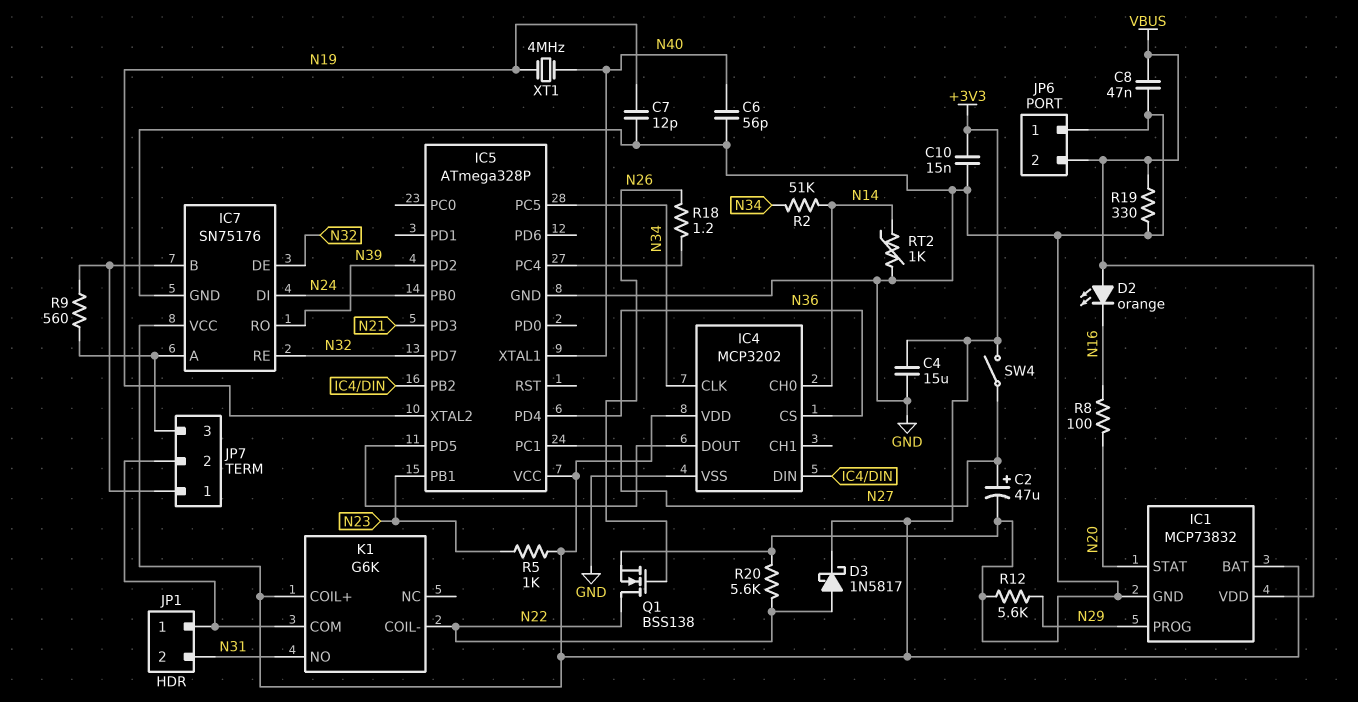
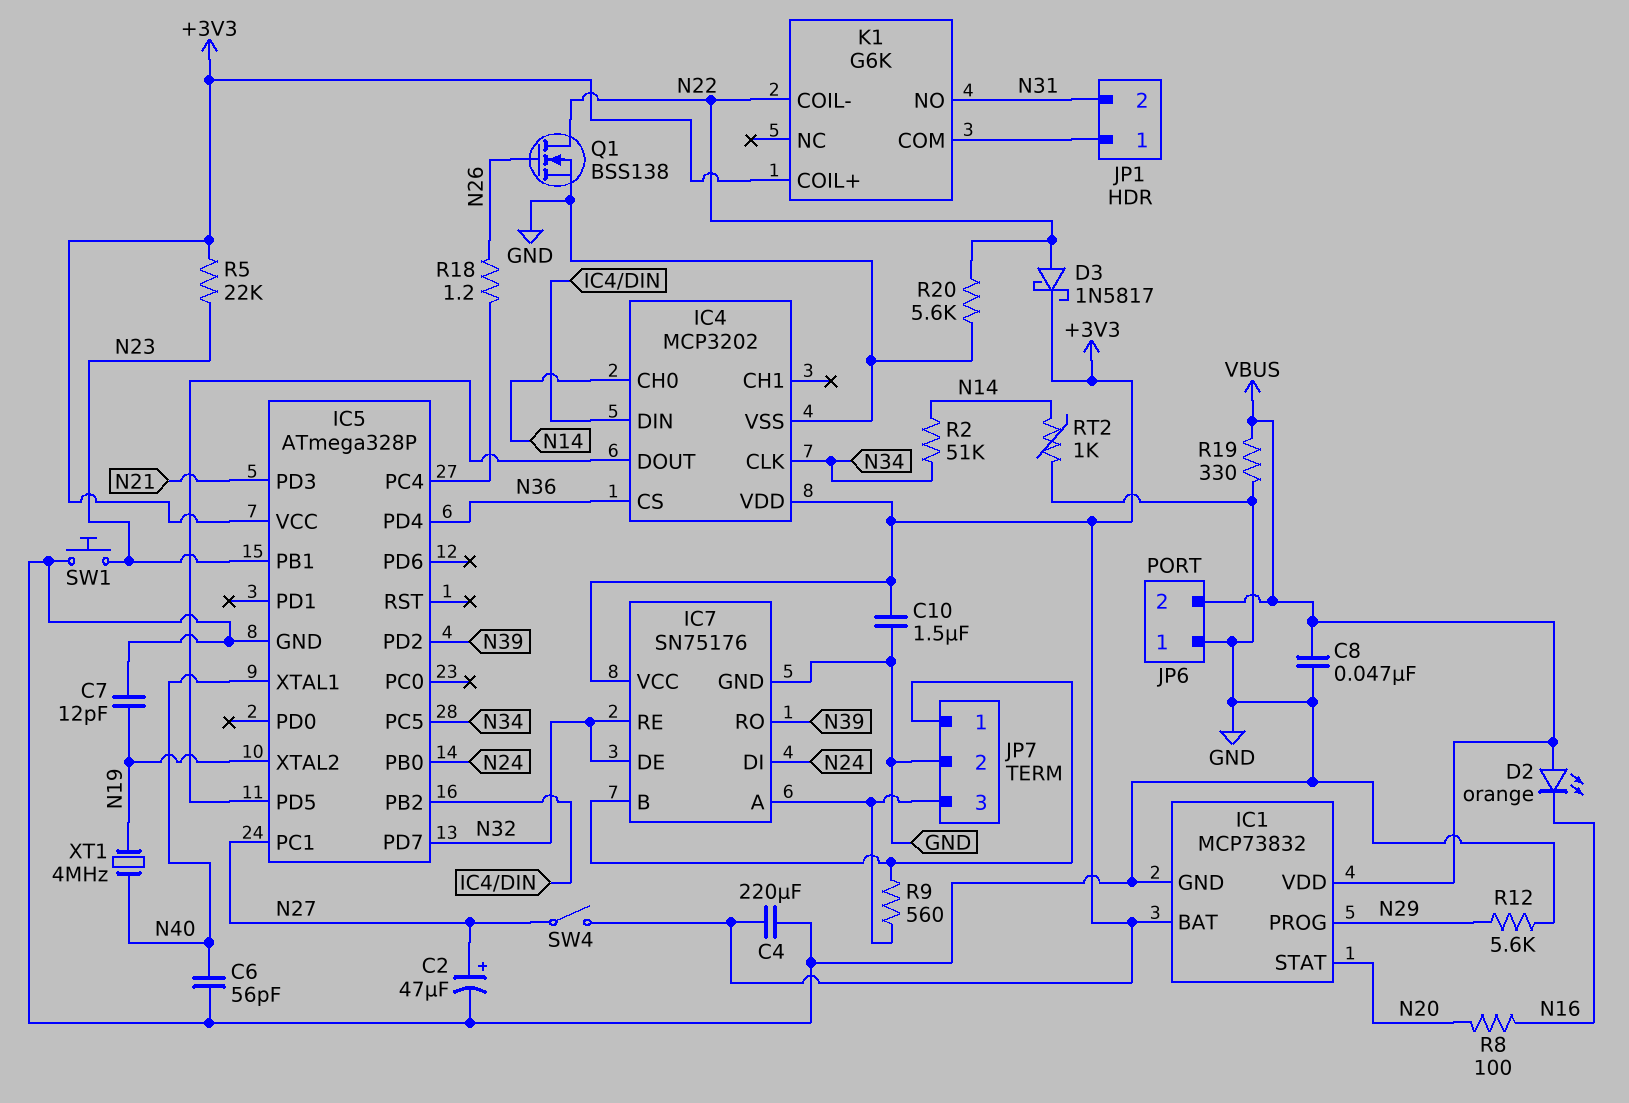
C4: 15uF (+3V3, GND) -> 220uF (+3V3, GND)
C10: 15nF (+3V3, GND) -> 1.5uF (+3V3, GND)
JP7 pin 2: JP1/1 -> GND
R5: 1k (+3V3, N23) -> 22k (+3V3, N23)
SW1: none -> button (GND, N23)

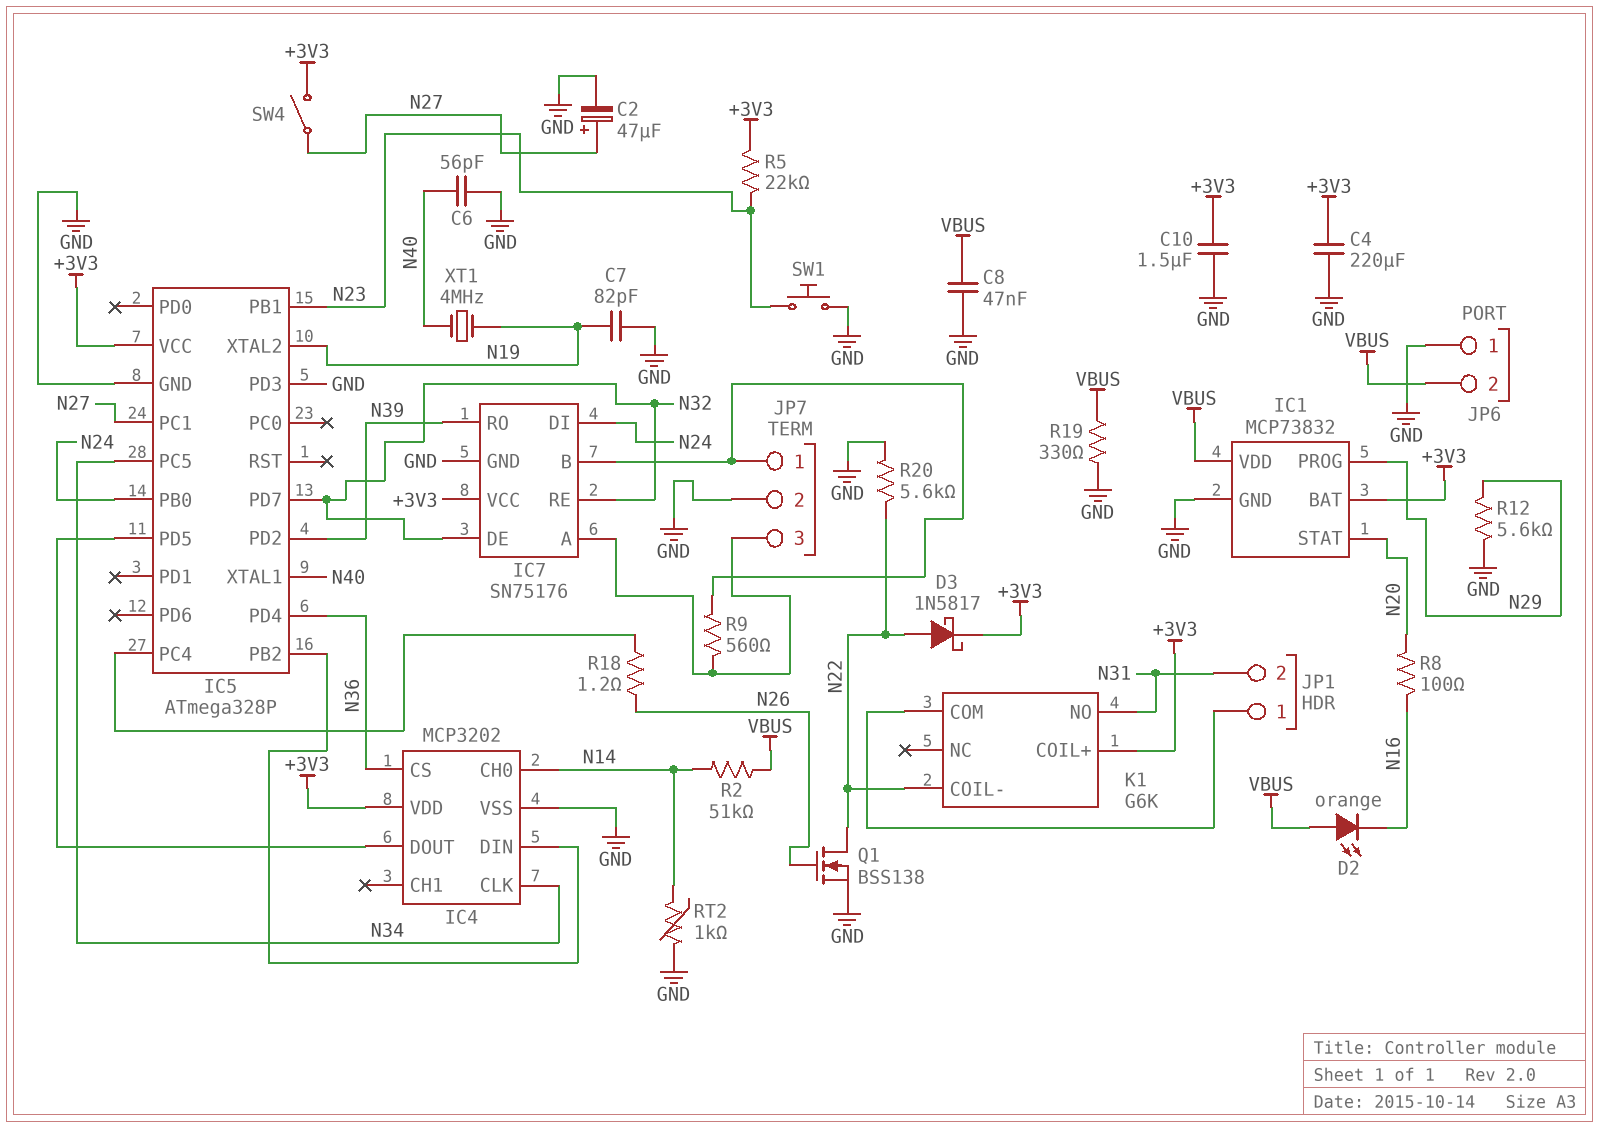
C7: 12pF (GND, N19) -> 82pF (GND, N19)
IC5 pin PD3: N21 -> GND
R2: 51k (N14, N34) -> 51k (N14, VBUS)

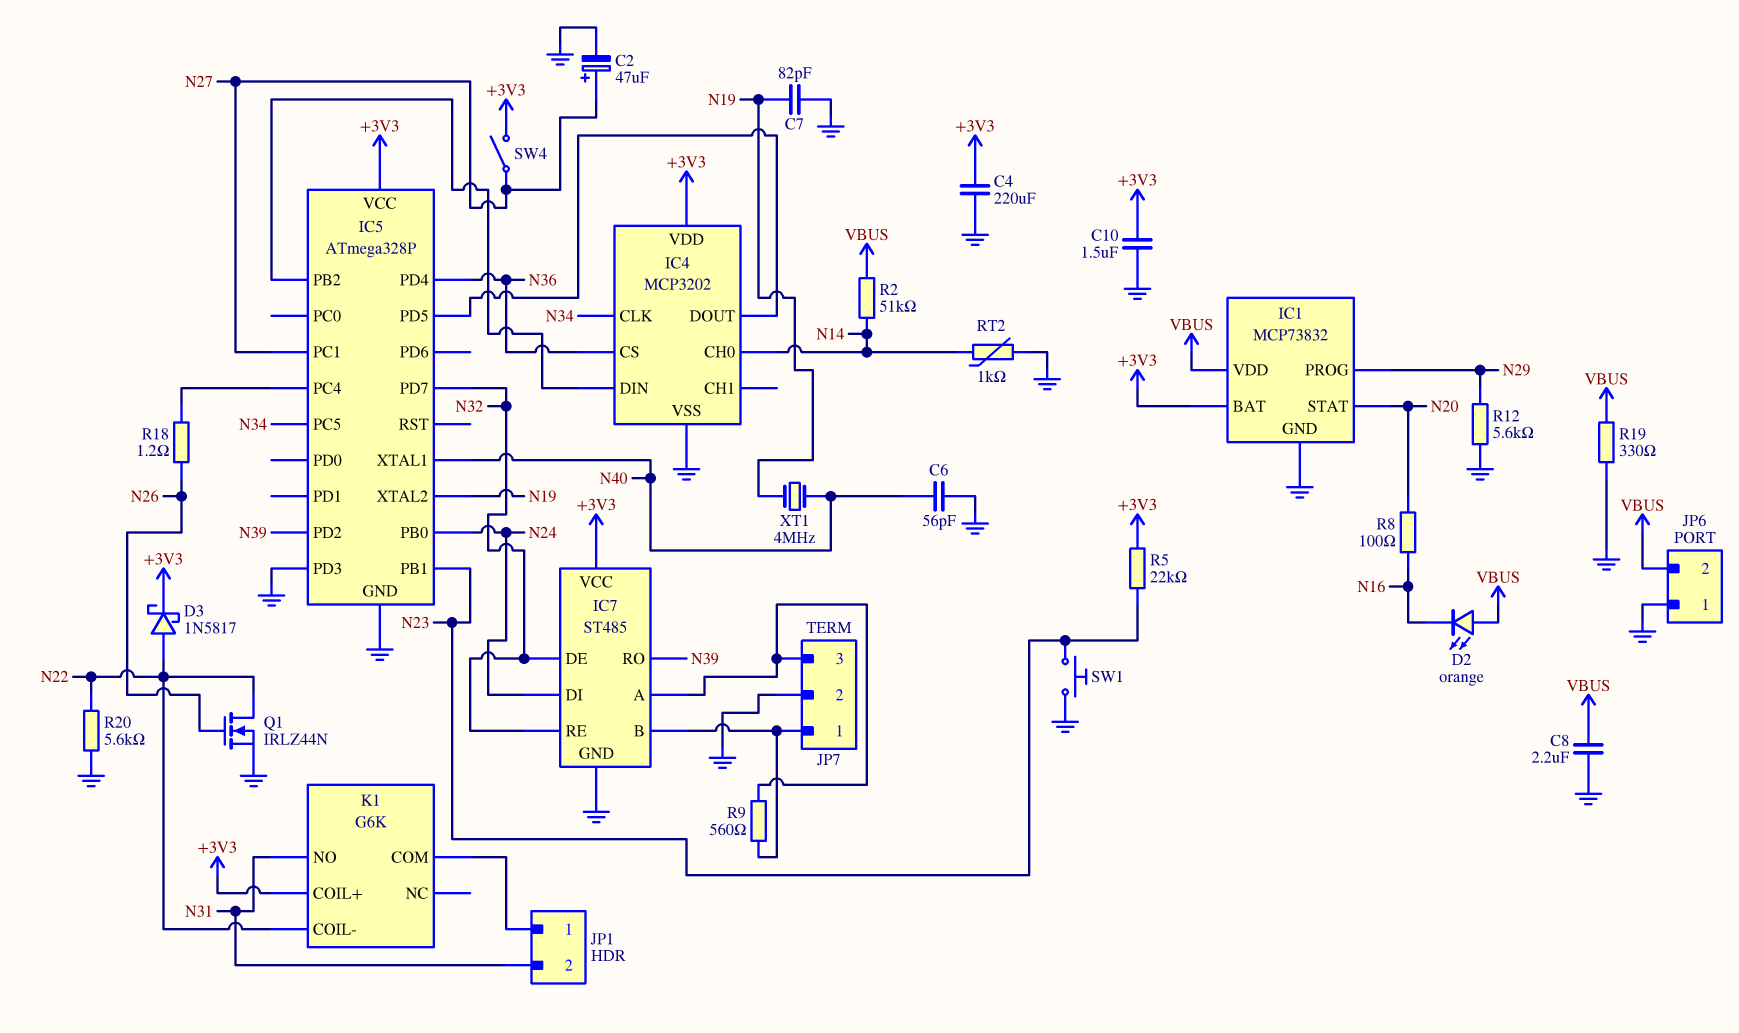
C8: 47nF (GND, VBUS) -> 2.2uF (GND, VBUS)
IC7: SN75176 -> ST485
Q1: NMOS BSS138 (G N26, D N22, S GND) -> NMOS IRLZ44N (G N26, D N22, S GND)

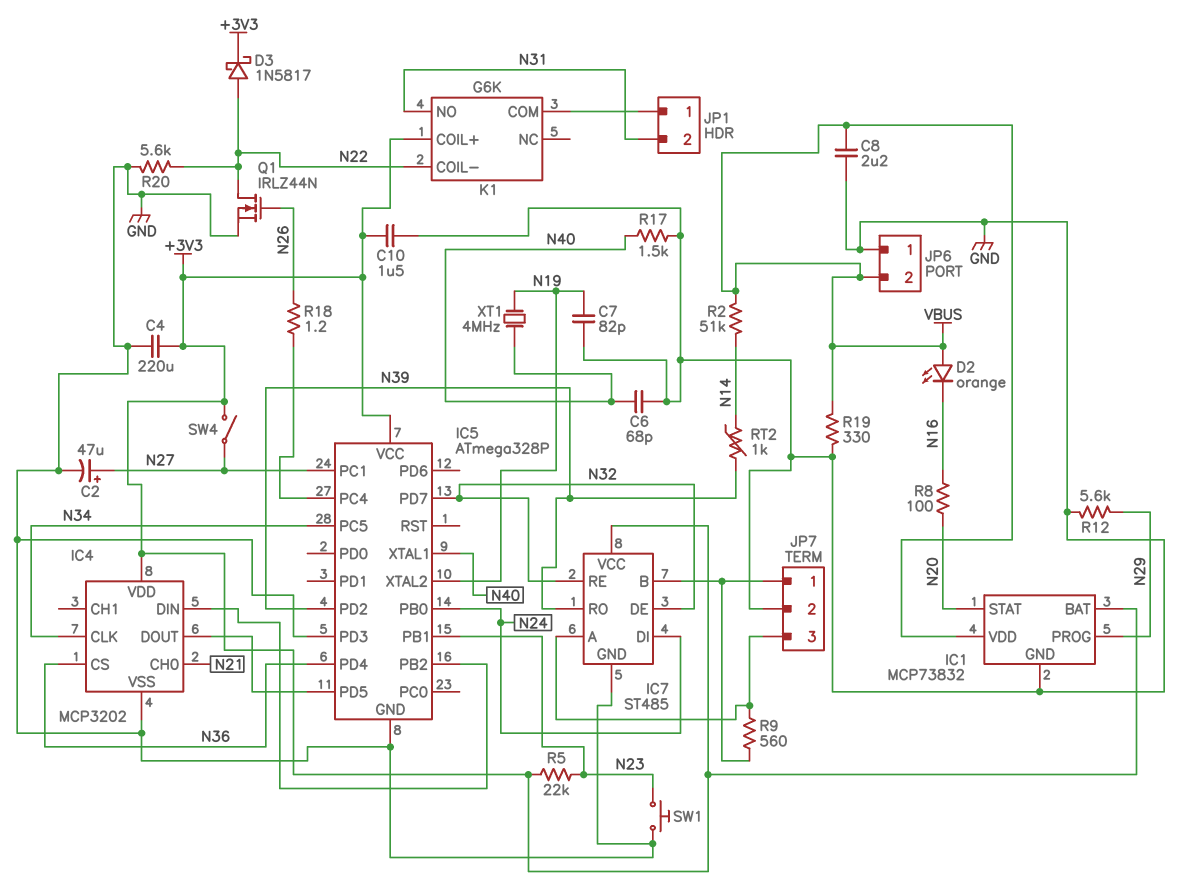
C6: 56pF (GND, N40) -> 68pF (GND, N40)
IC4 pin CH0: N14 -> N21
R17: none -> 1.5k (GND, N40)
RT2: 1k (GND, N14) -> 1k (N14, N39)

